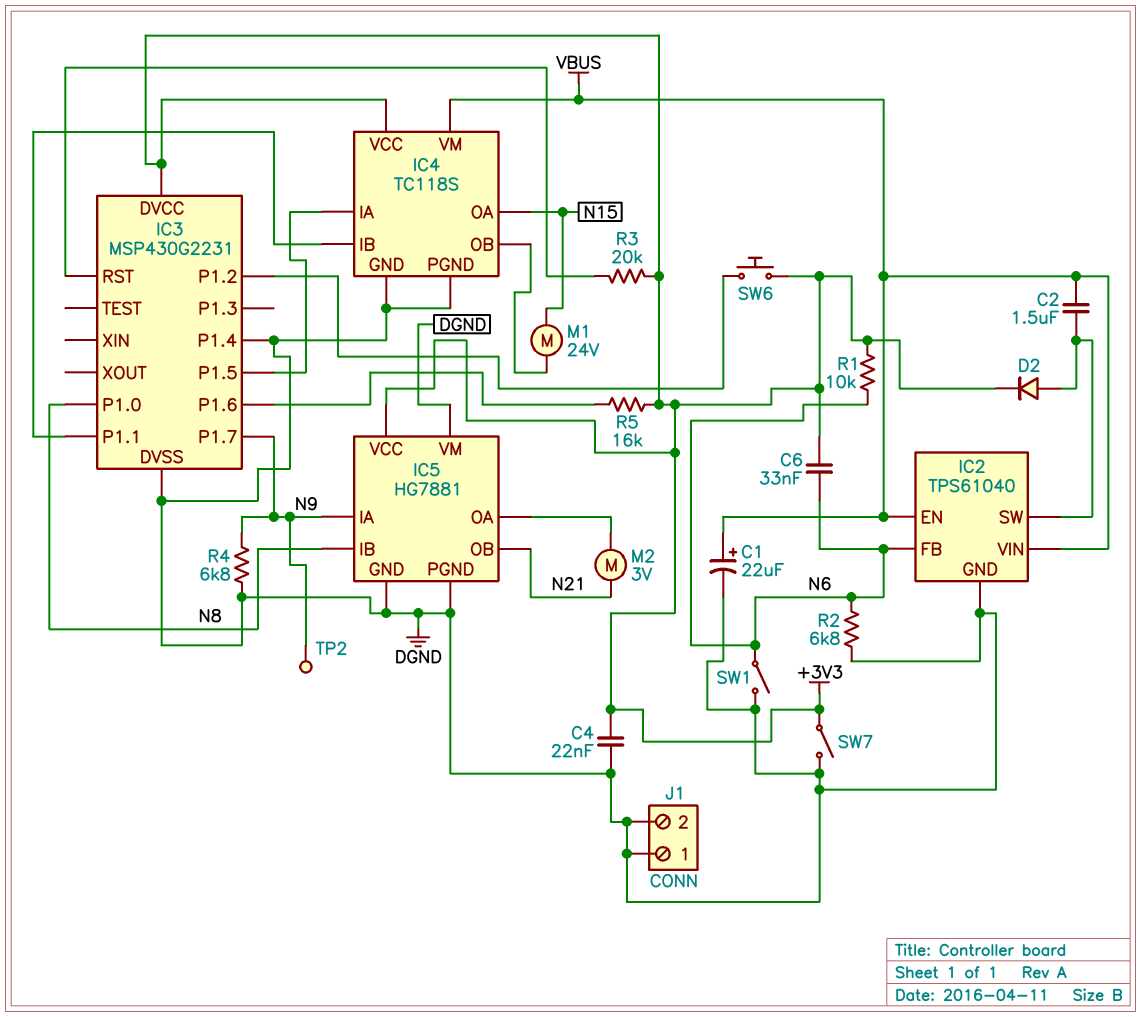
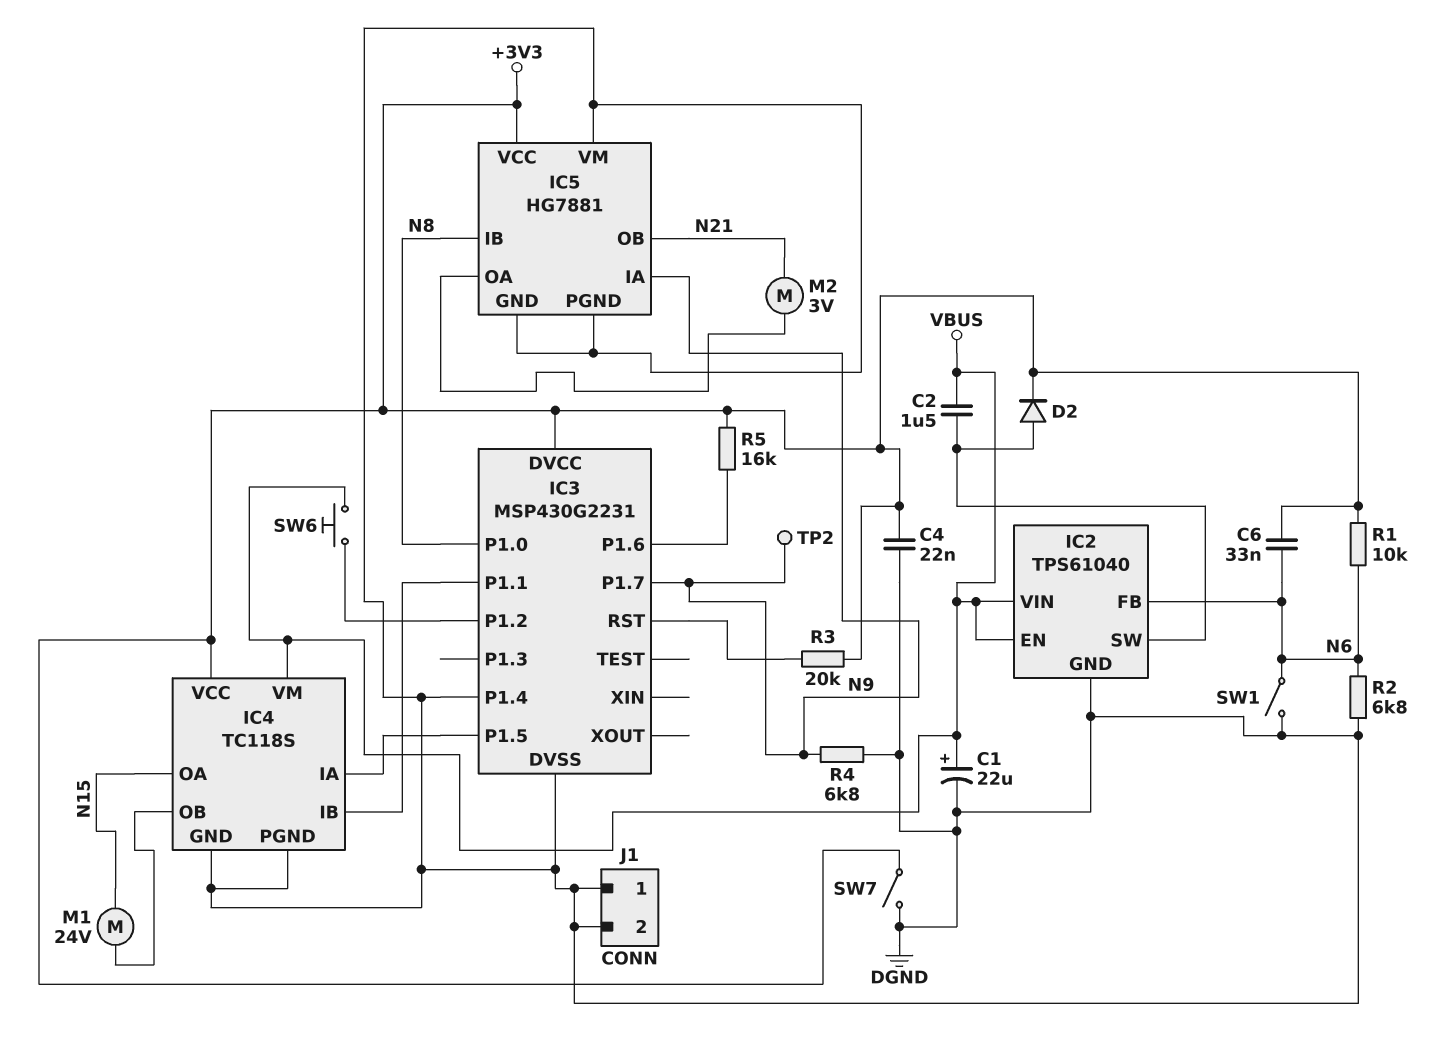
SW6: button (+3V3, IC3/P1.2) -> button (IC3/P1.2, VBUS)

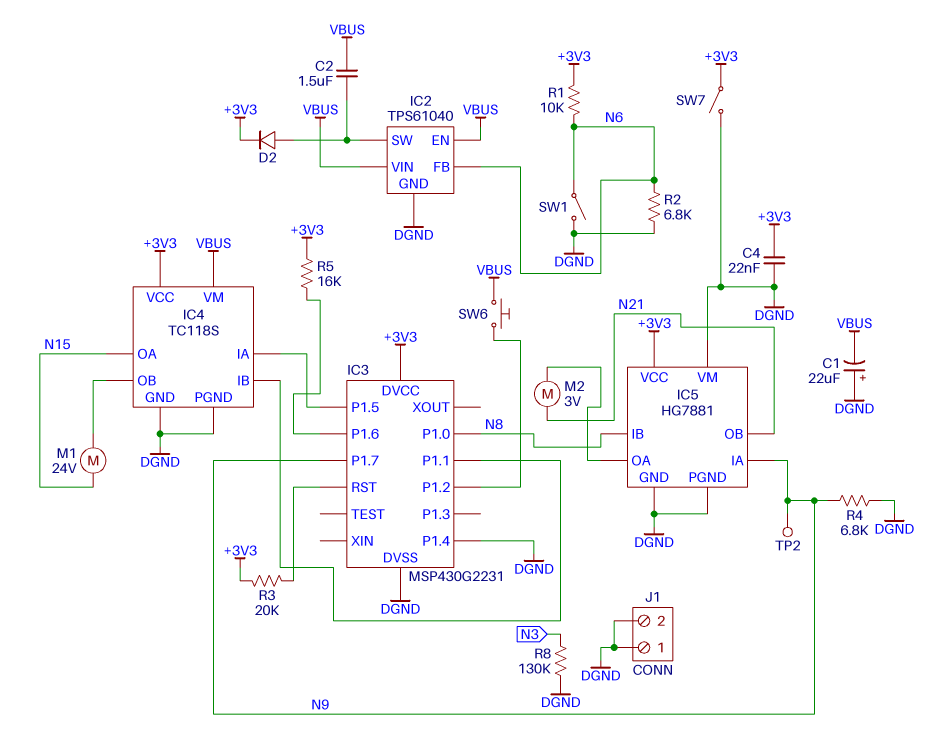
C1: 22uF (plus VBUS, minus DGND) -> 22uF (plus DGND, minus VBUS)
C6: 33nF (+3V3, N6) -> none
R8: none -> 130k (DGND, N3)

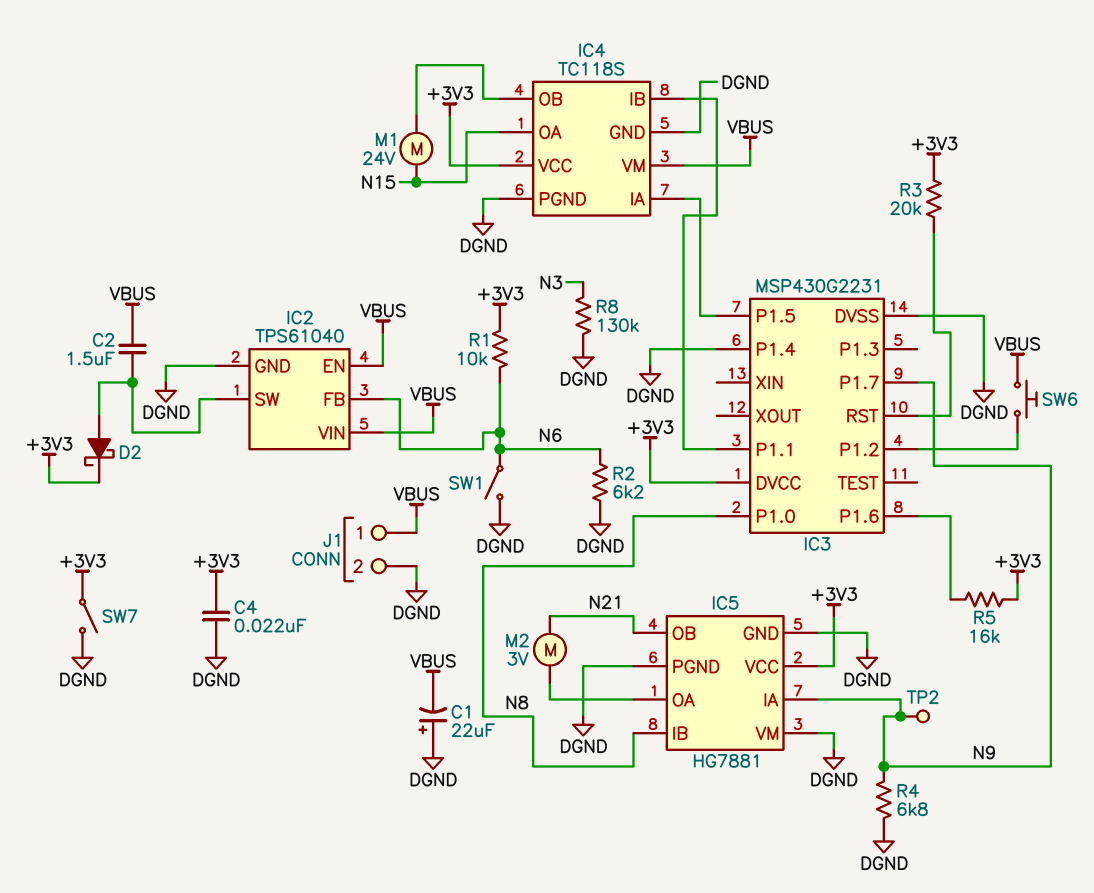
D2: diode (A IC2/SW, K +3V3) -> schottky (A IC2/SW, K +3V3)
J1 pin 1: DGND -> VBUS
R2: 6.8k (DGND, N6) -> 6.2k (DGND, N6)

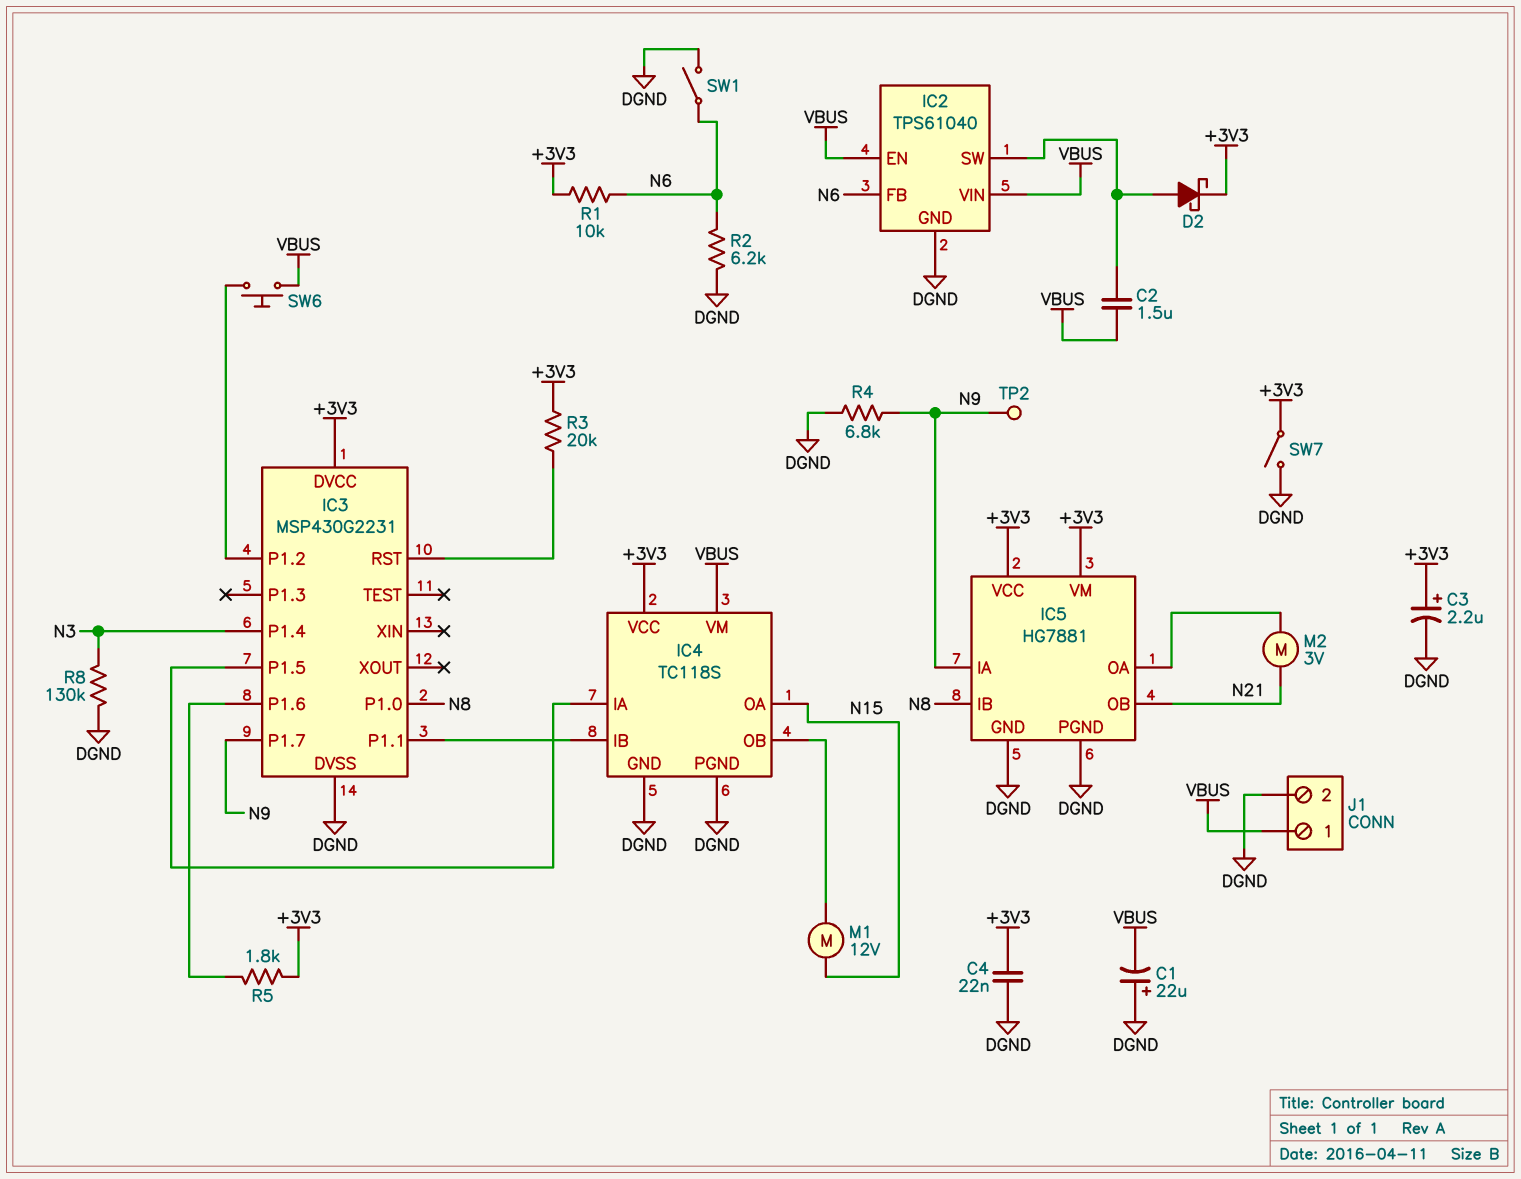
C3: none -> 2.2uF (plus +3V3, minus DGND)
IC3 pin P1.4: DGND -> N3
IC5 pin VM: DGND -> +3V3
M1: motor 24V (IC4/OB, N15) -> motor 12V (IC4/OB, N15)
R5: 16k (+3V3, IC3/P1.6) -> 1.8k (+3V3, IC3/P1.6)

